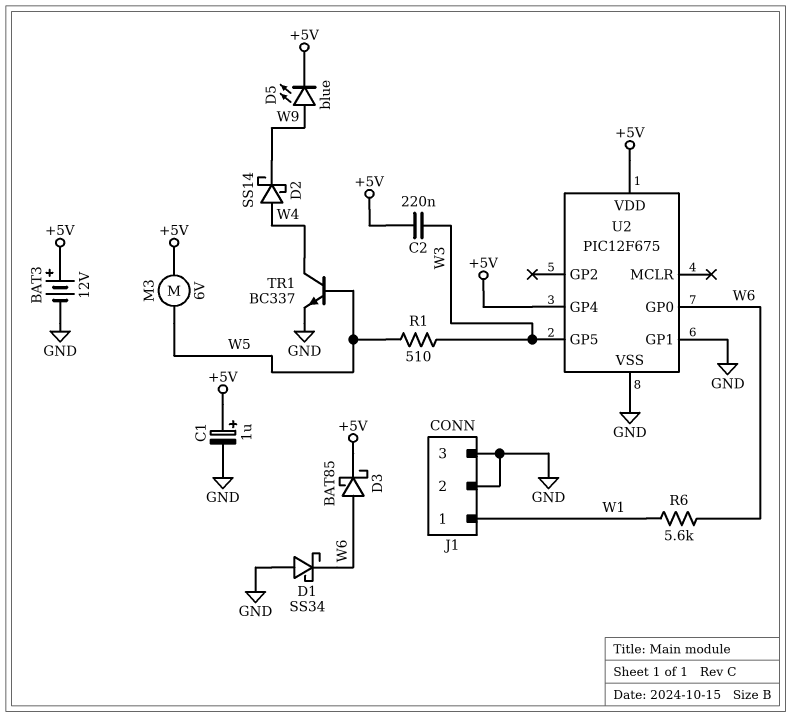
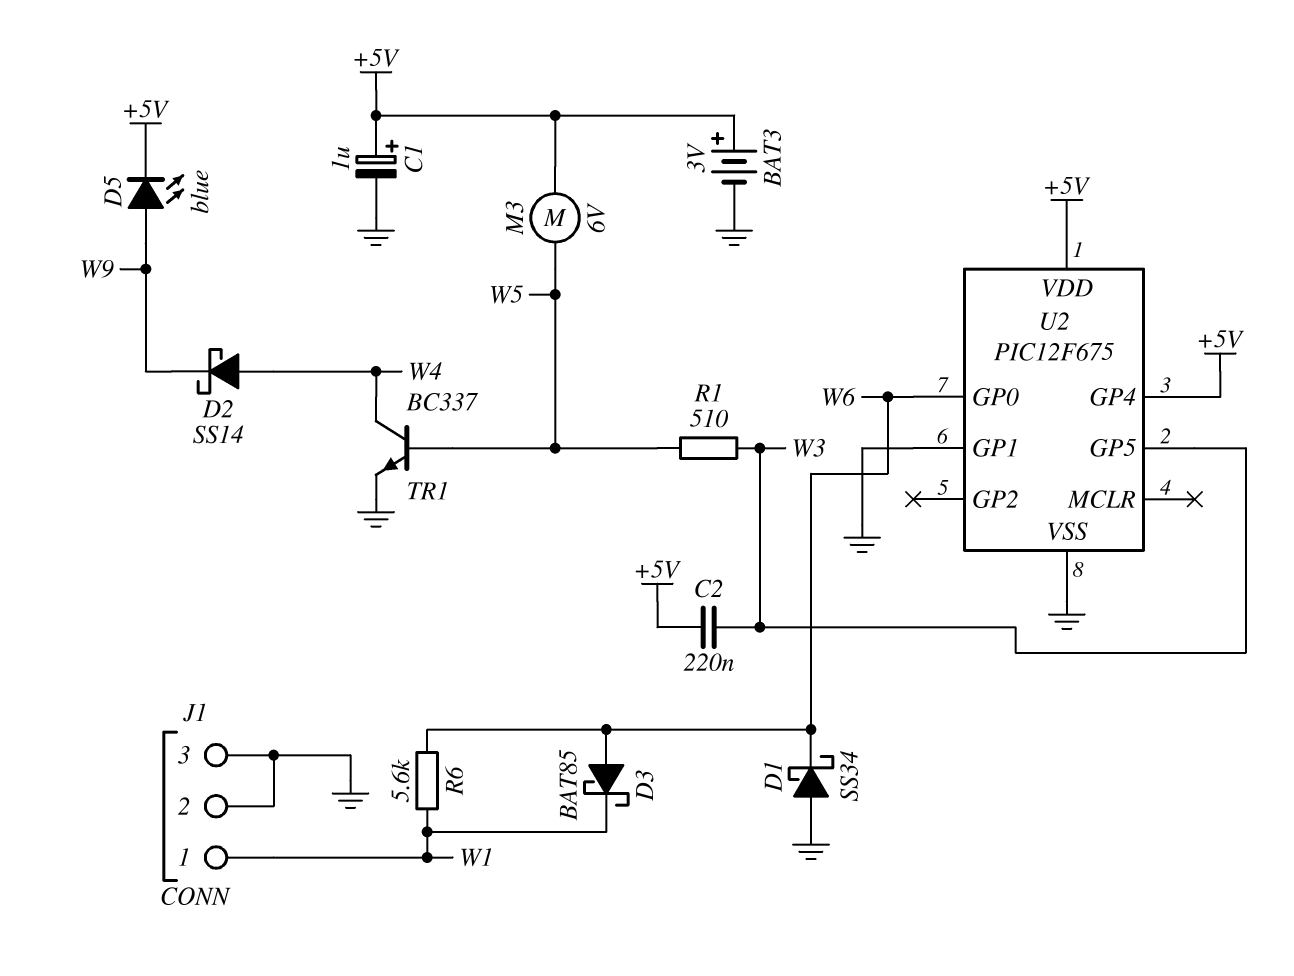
BAT3: 12V (plus +5V, minus GND) -> 3V (plus +5V, minus GND)
D3: schottky BAT85 (A W6, K +5V) -> schottky BAT85 (A W6, K W1)

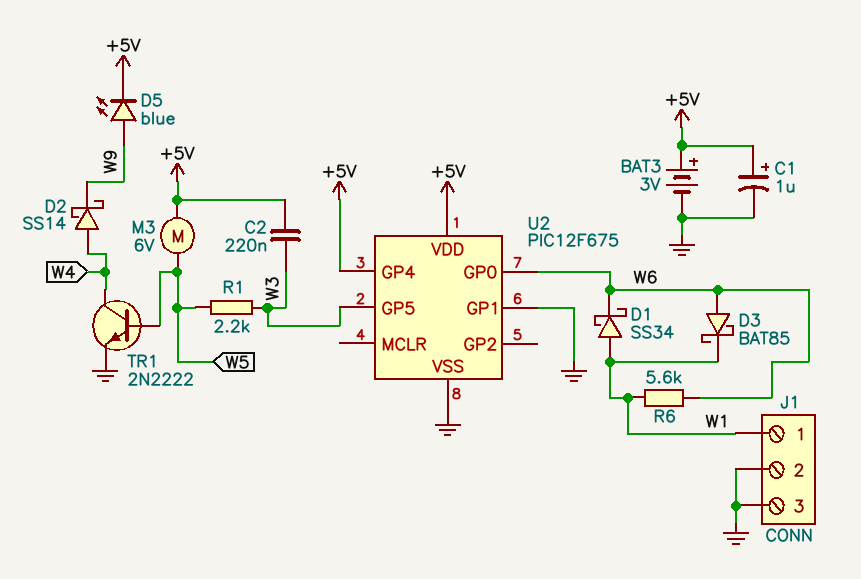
D1: schottky SS34 (A GND, K W6) -> schottky SS34 (A W1, K W6)
R1: 510 (W3, W5) -> 2.2k (W3, W5)
TR1: NPN BC337 (B W5, C W4, E GND) -> NPN 2N2222 (B W5, C W4, E GND)

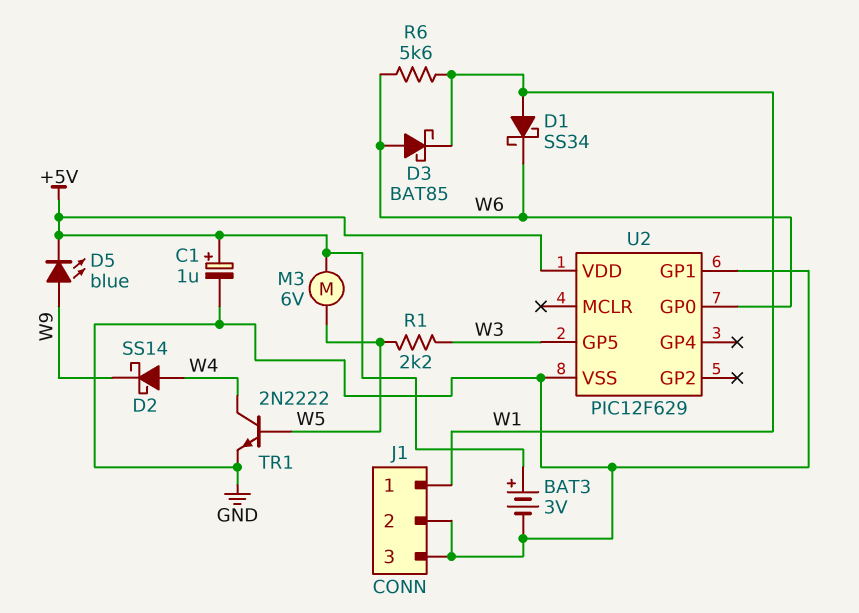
C2: 220nF (+5V, W3) -> none
U2: PIC12F675 -> PIC12F629
U2 pin GP4: +5V -> none

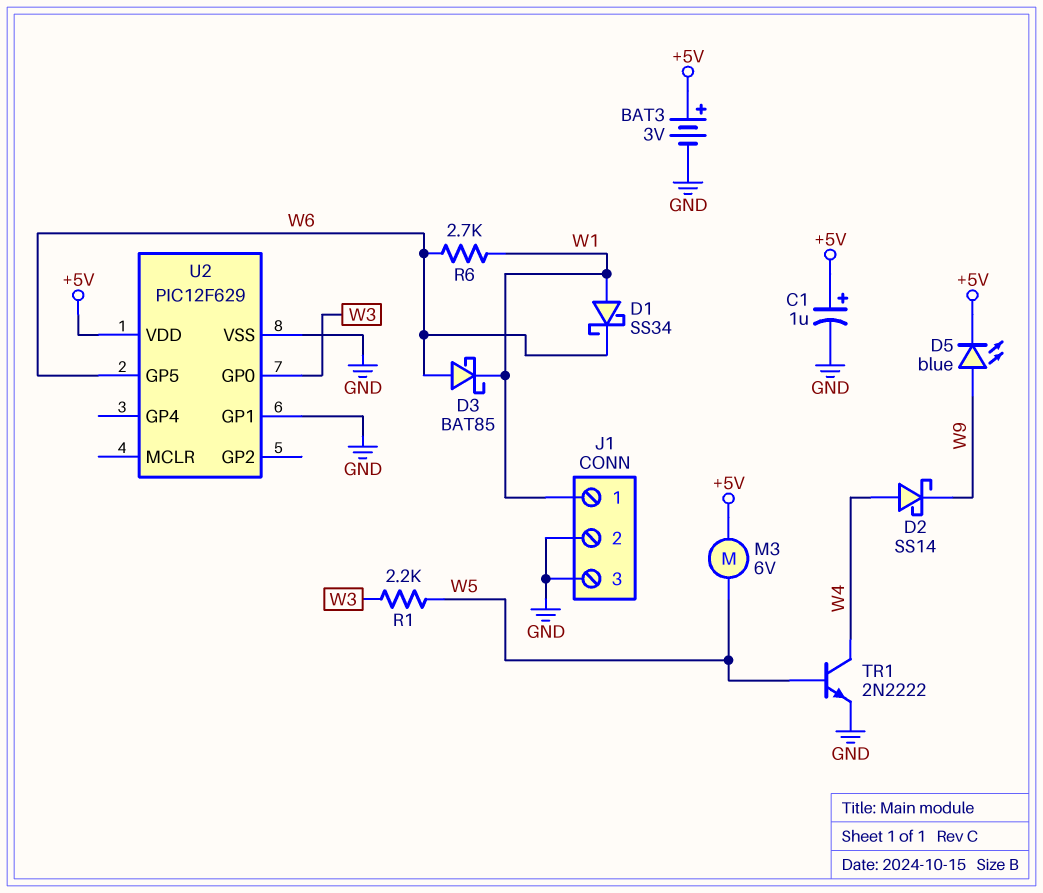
R6: 5.6k (W1, W6) -> 2.7k (W1, W6)
U2 pin GP0: W6 -> W3
U2 pin GP5: W3 -> W6

